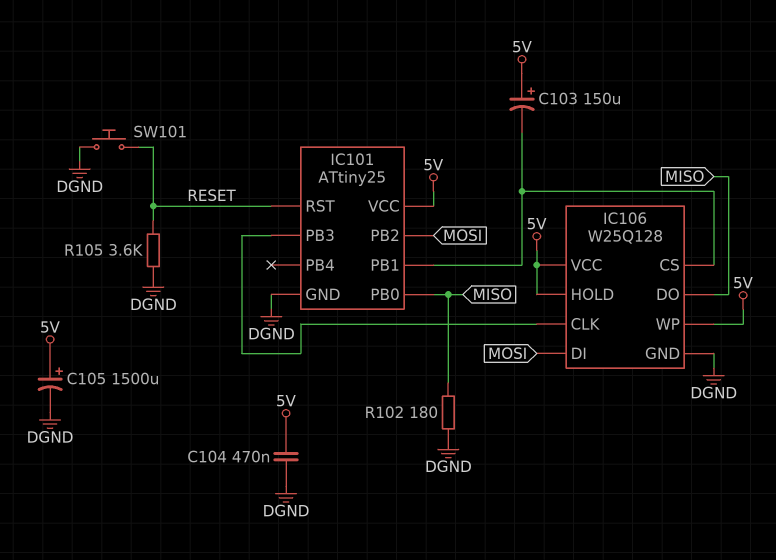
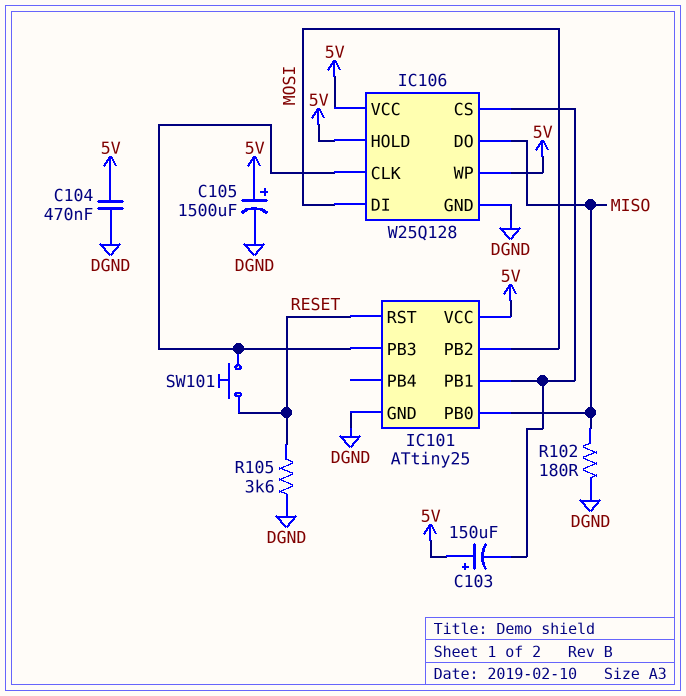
SW101: button (DGND, RESET) -> button (IC101/PB3, RESET)

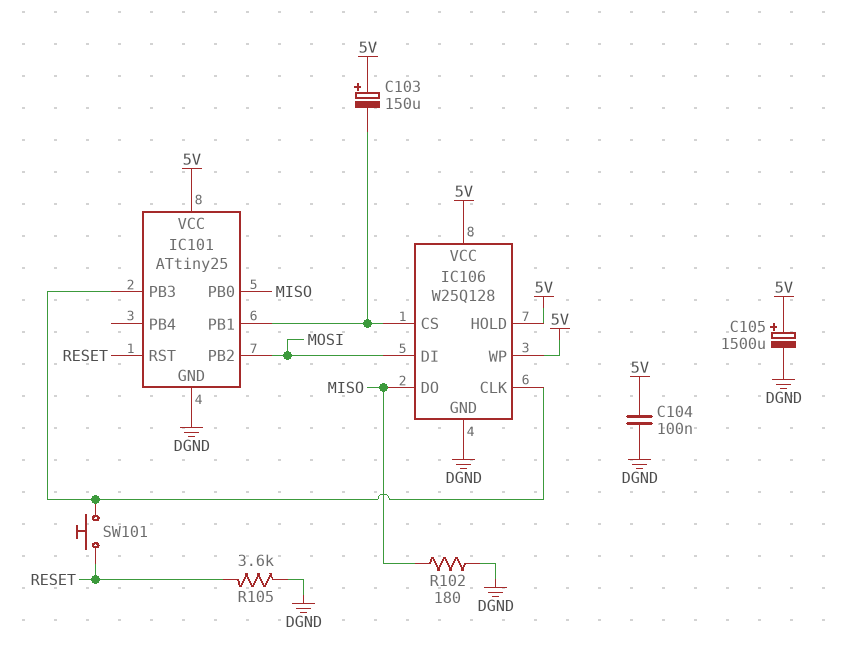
C104: 470nF (5V, DGND) -> 100nF (5V, DGND)

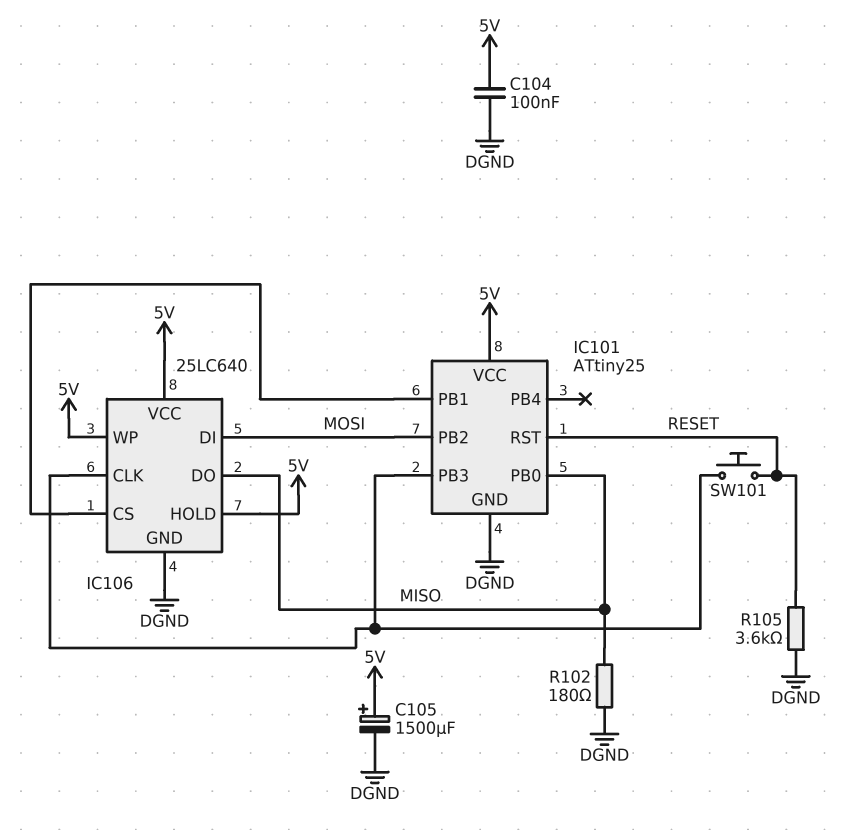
C103: 150uF (plus 5V, minus IC101/PB1) -> none
IC106: W25Q128 -> 25LC640

